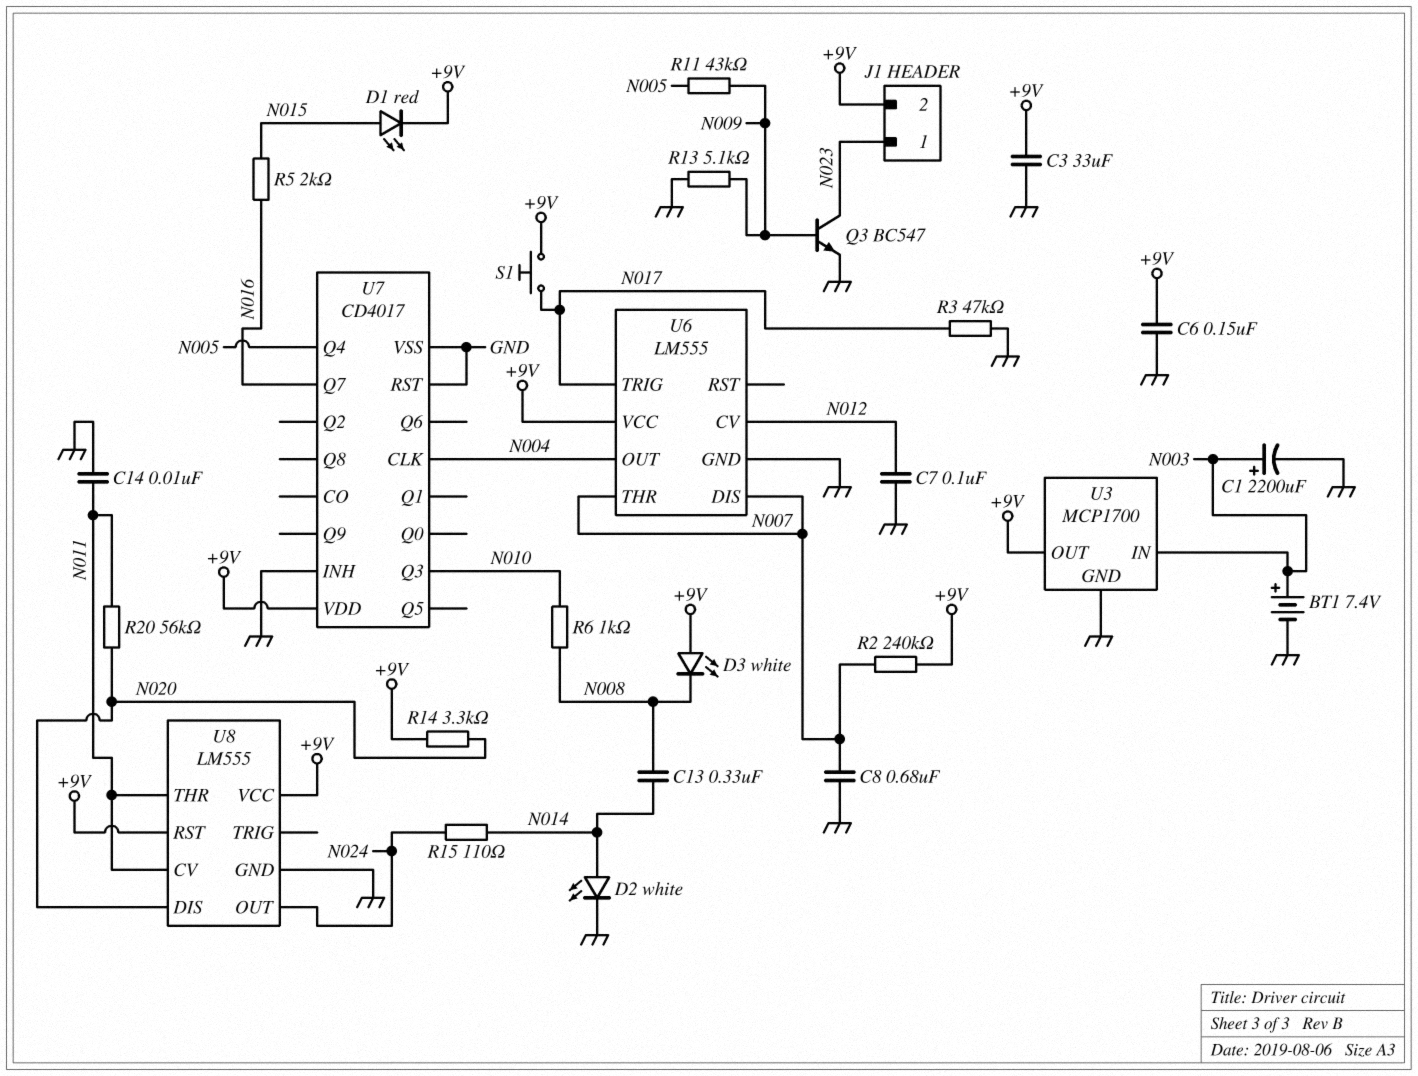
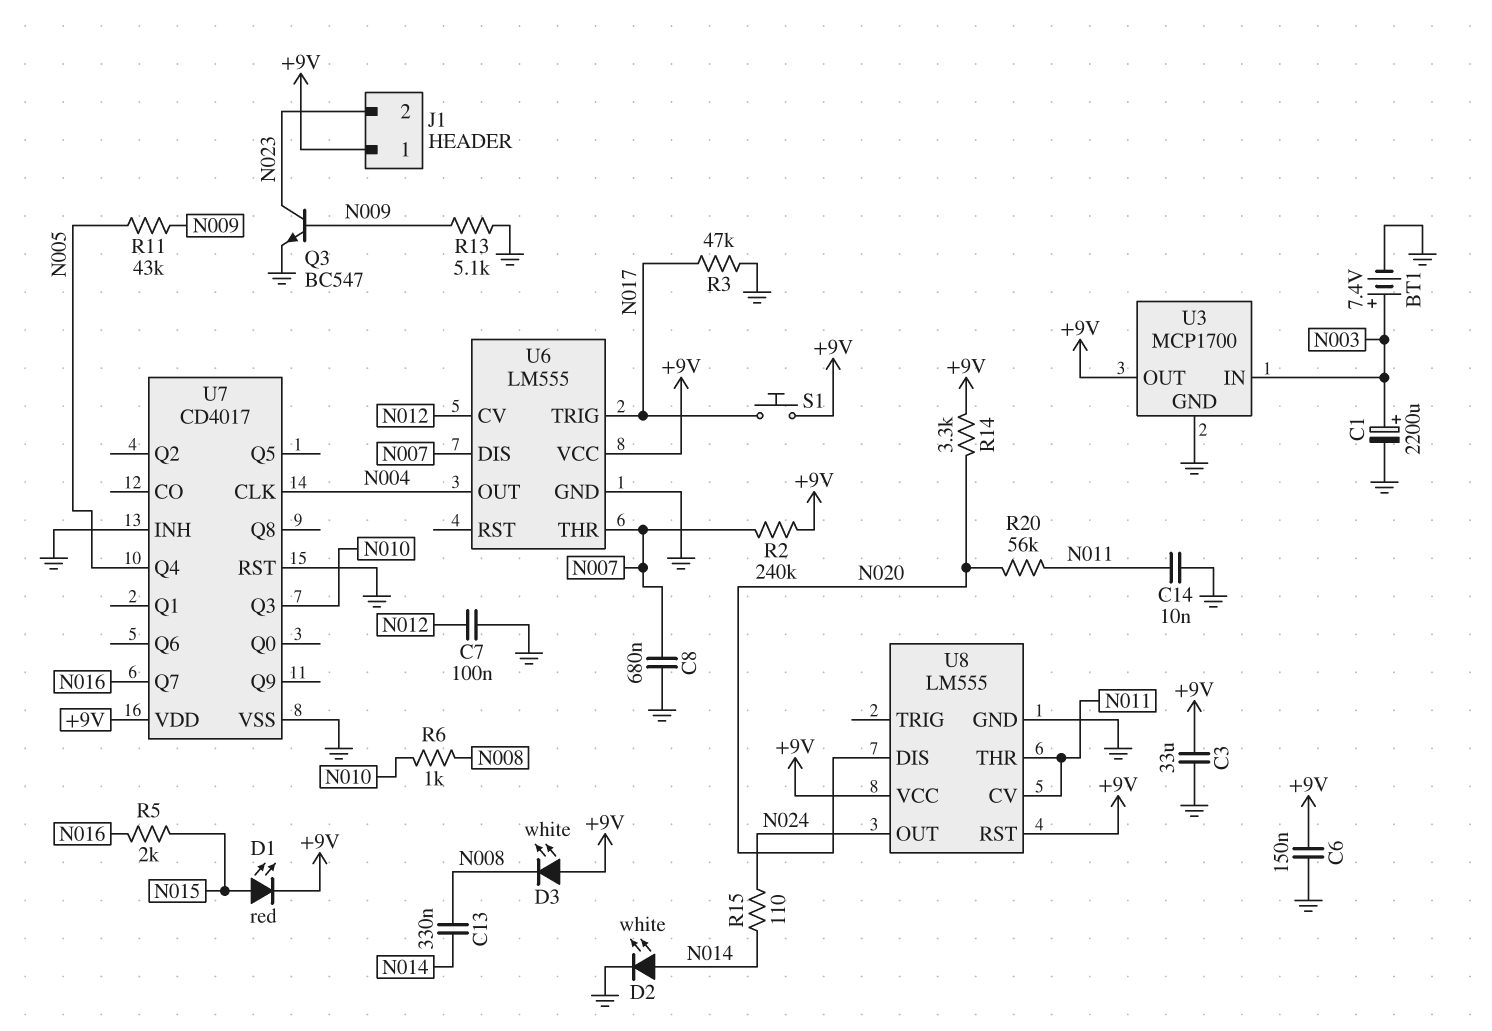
J1 pin 1: N023 -> +9V
J1 pin 2: +9V -> N023

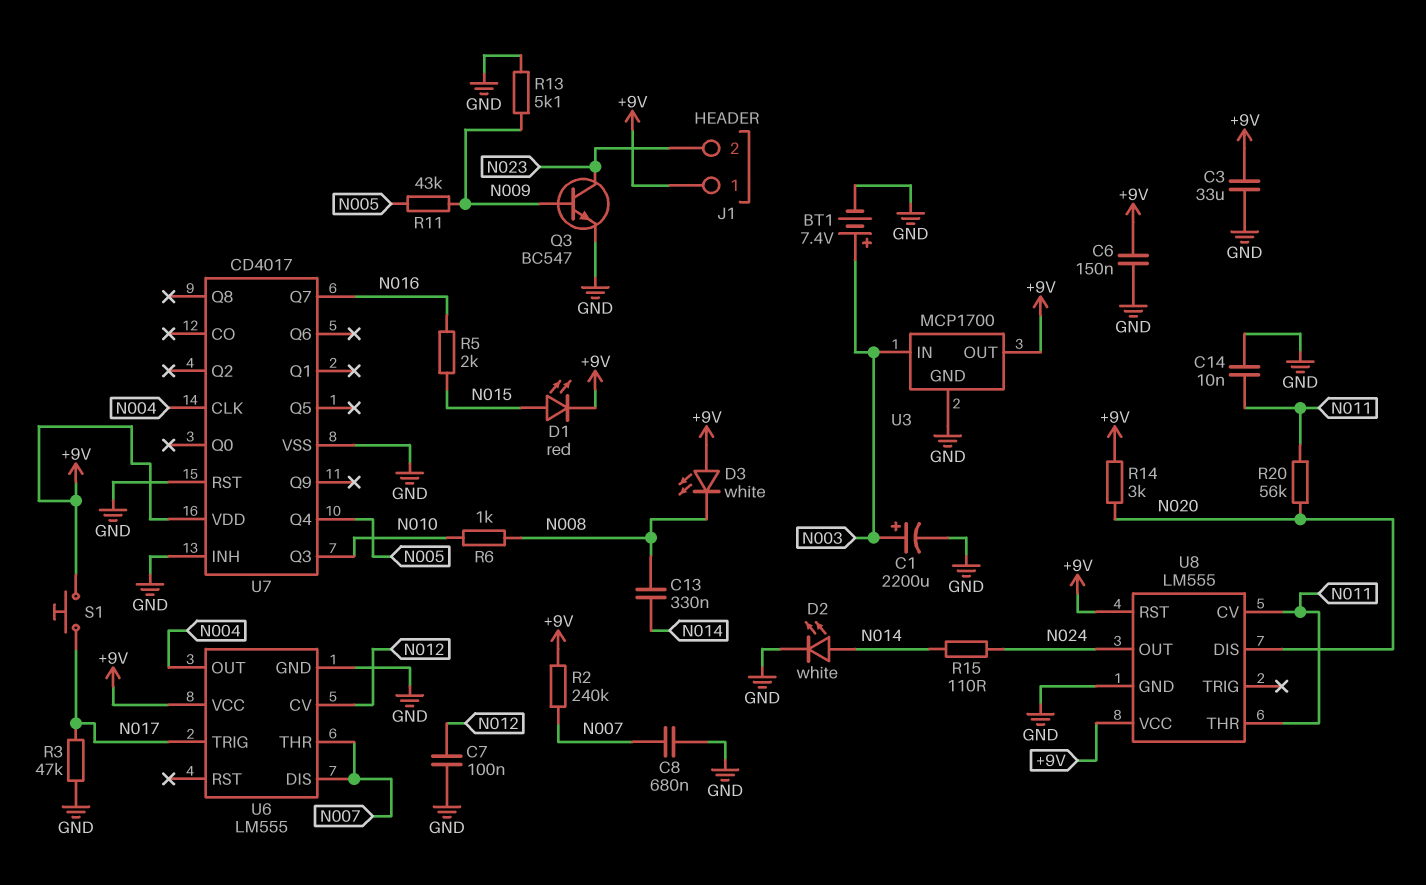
R14: 3.3k (+9V, N020) -> 3k (+9V, N020)

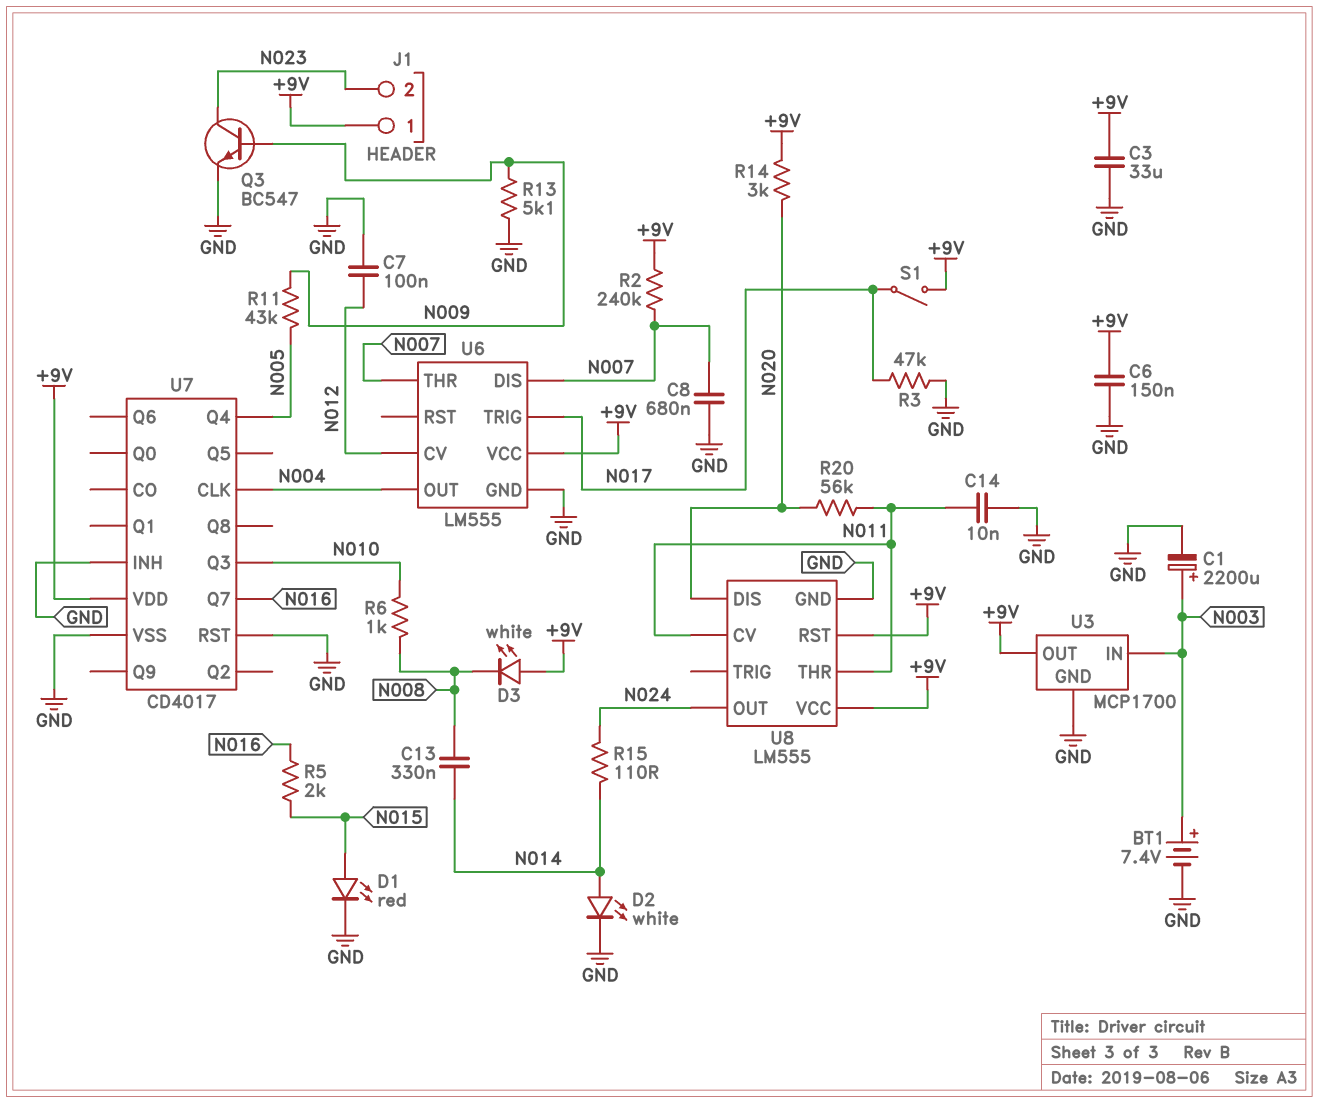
D1: LED red (A N015, K +9V) -> LED red (A N015, K GND)
S1: button (+9V, N017) -> switch (+9V, N017)

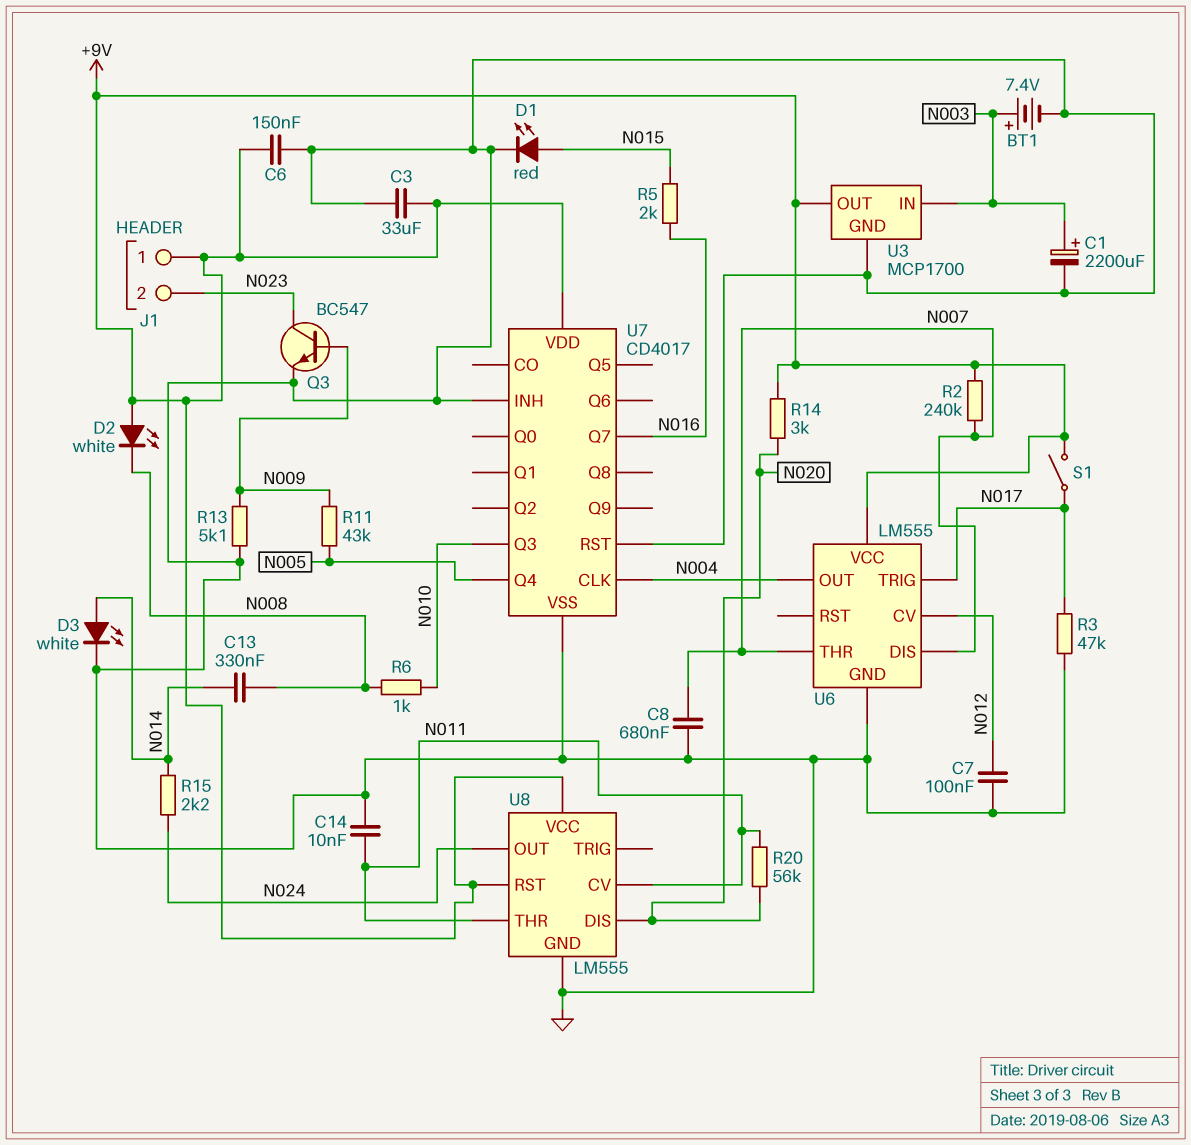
D2: LED white (A N014, K GND) -> LED white (A +9V, K N008)
D3: LED white (A +9V, K N008) -> LED white (A N014, K GND)
R15: 110 (N014, N024) -> 2.2k (N014, N024)

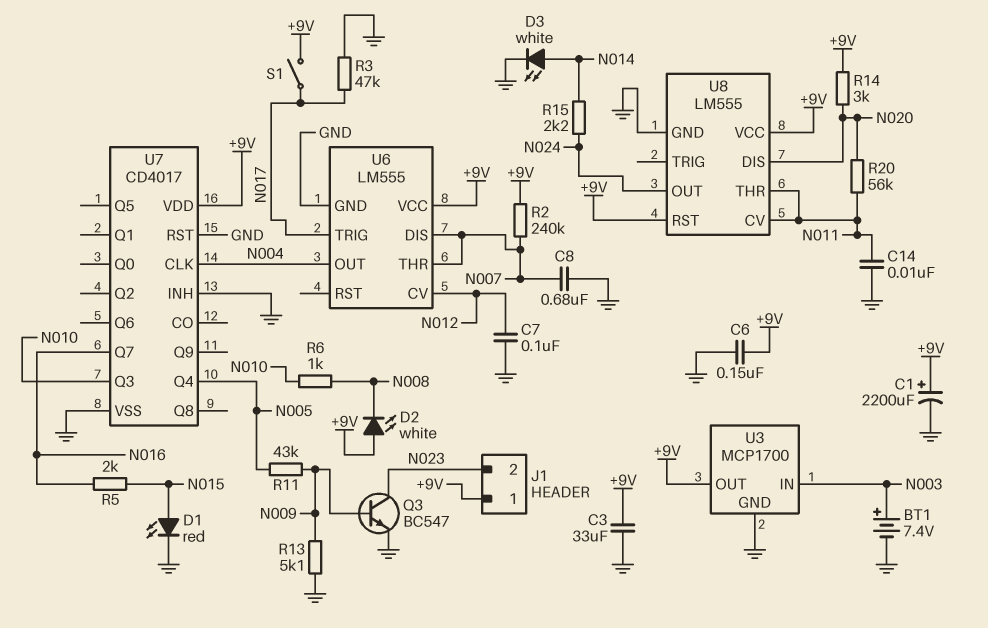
C1: 2200uF (plus N003, minus GND) -> 2200uF (plus +9V, minus GND)
C13: 330nF (N008, N014) -> none

